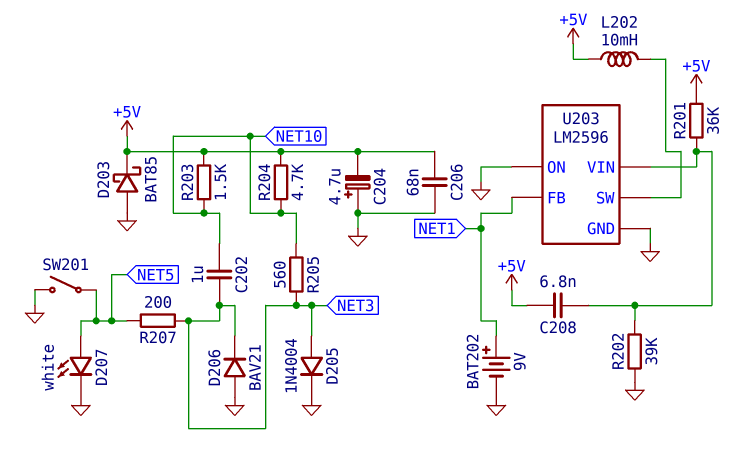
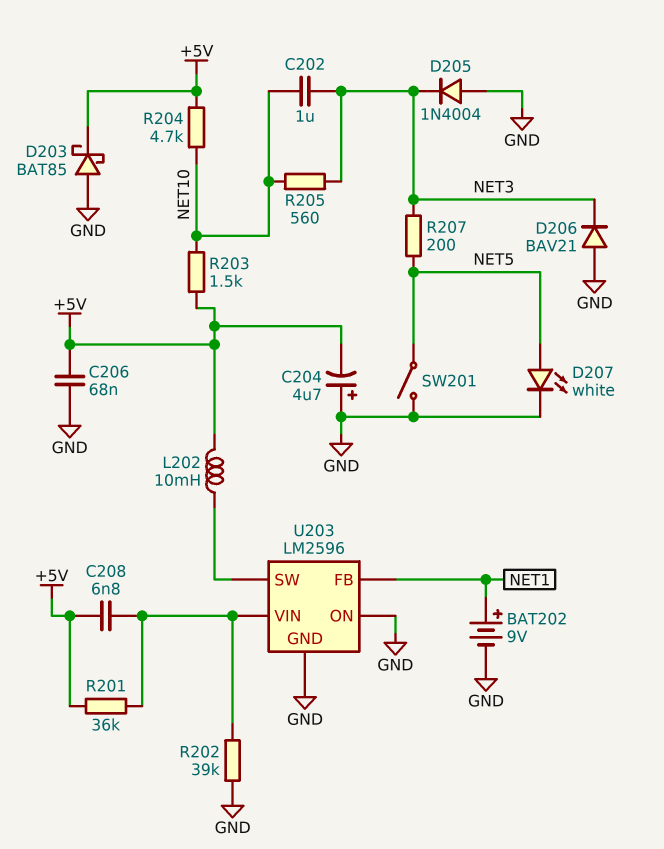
D205: diode 1N4004 (A NET3, K GND) -> diode 1N4004 (A GND, K NET3)

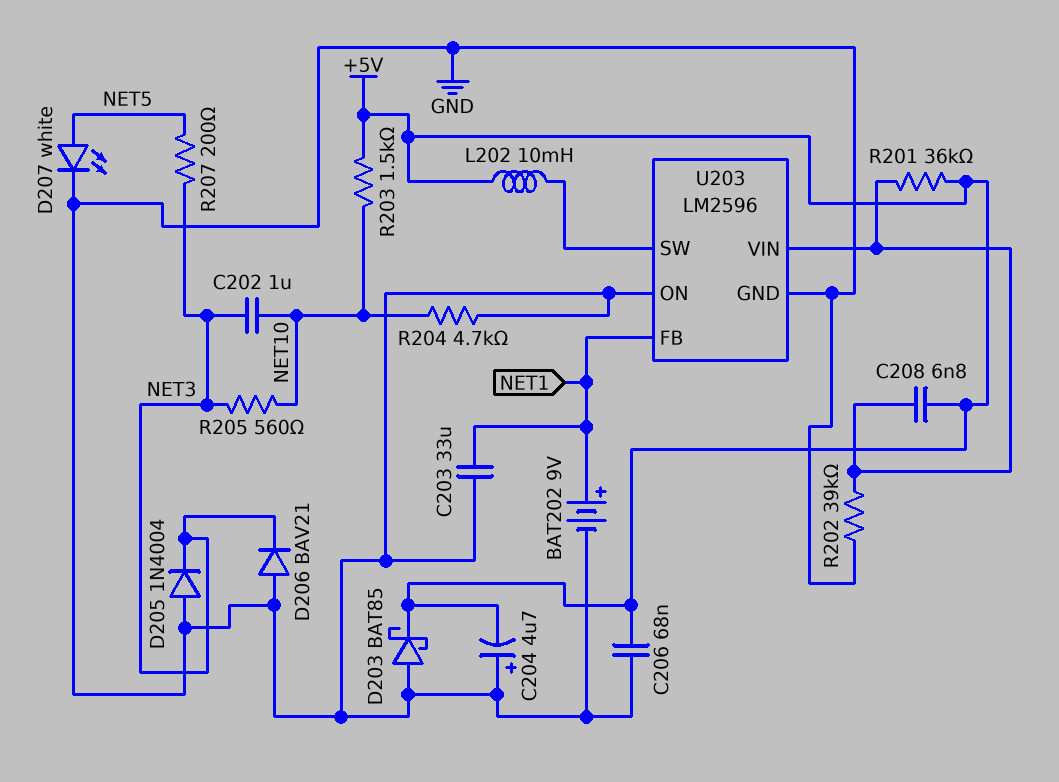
C203: none -> 33uF (GND, NET1)
R204: 4.7k (+5V, NET10) -> 4.7k (GND, NET10)
SW201: switch (GND, NET5) -> none

